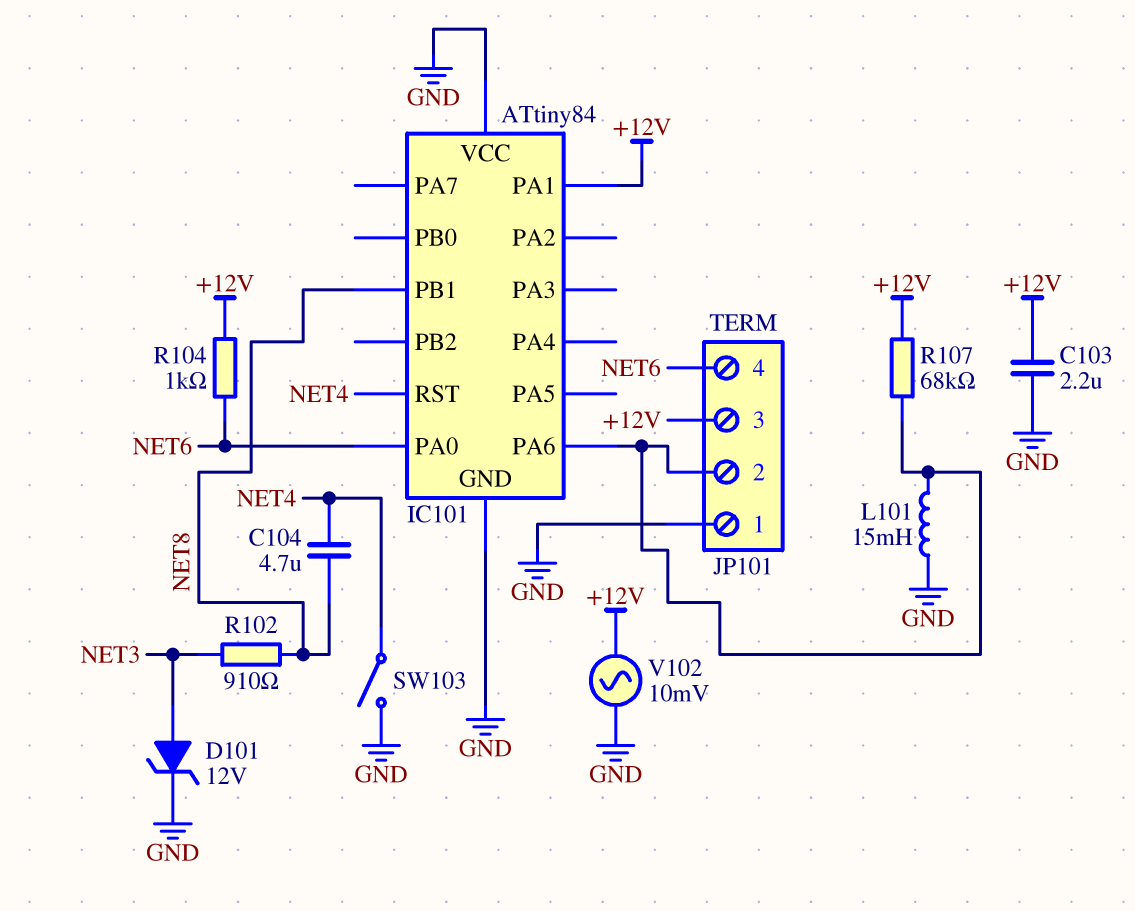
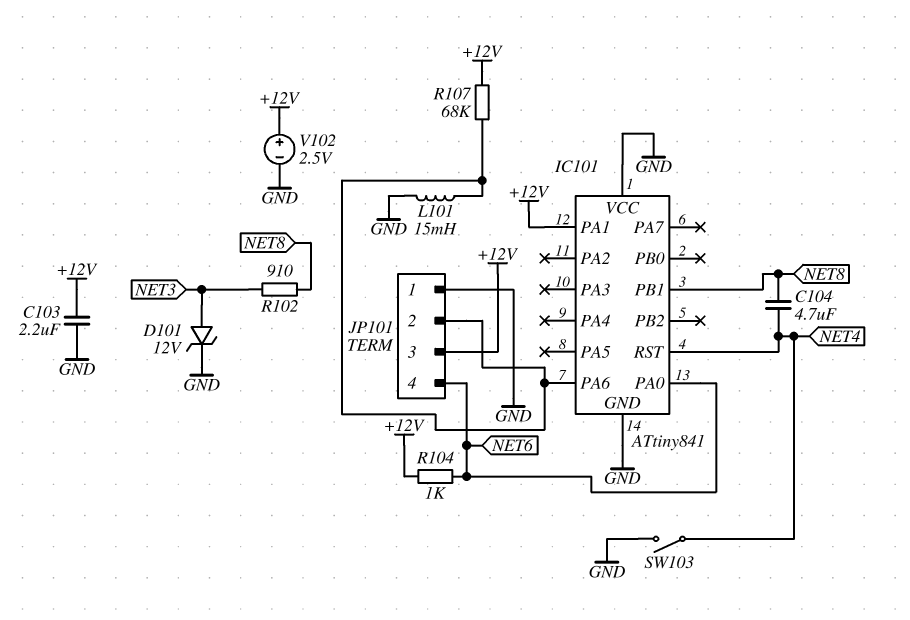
IC101: ATtiny84 -> ATtiny841
V102: AC 10mV (+12V, GND) -> 2.5V (plus +12V, minus GND)

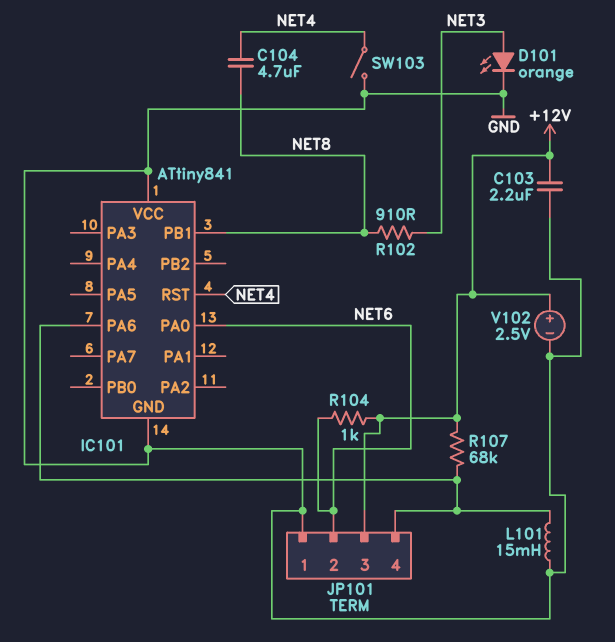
D101: zener 12V (A NET3, K GND) -> LED orange (A NET3, K GND)
IC101 pin PA1: +12V -> none
JP101 pin 2: IC101/PA6 -> NET6
JP101 pin 4: NET6 -> IC101/PA6

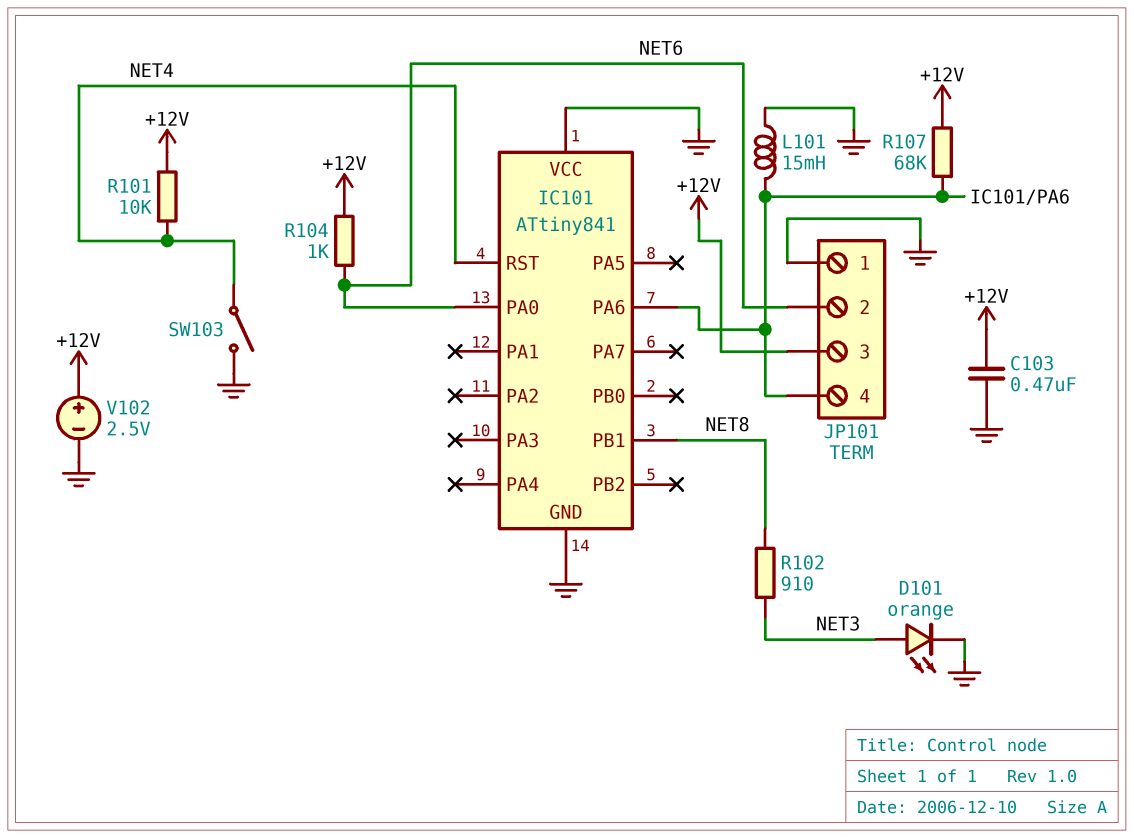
C103: 2.2uF (+12V, GND) -> 470nF (+12V, GND)
C104: 4.7uF (NET4, NET8) -> none
R101: none -> 10k (+12V, NET4)

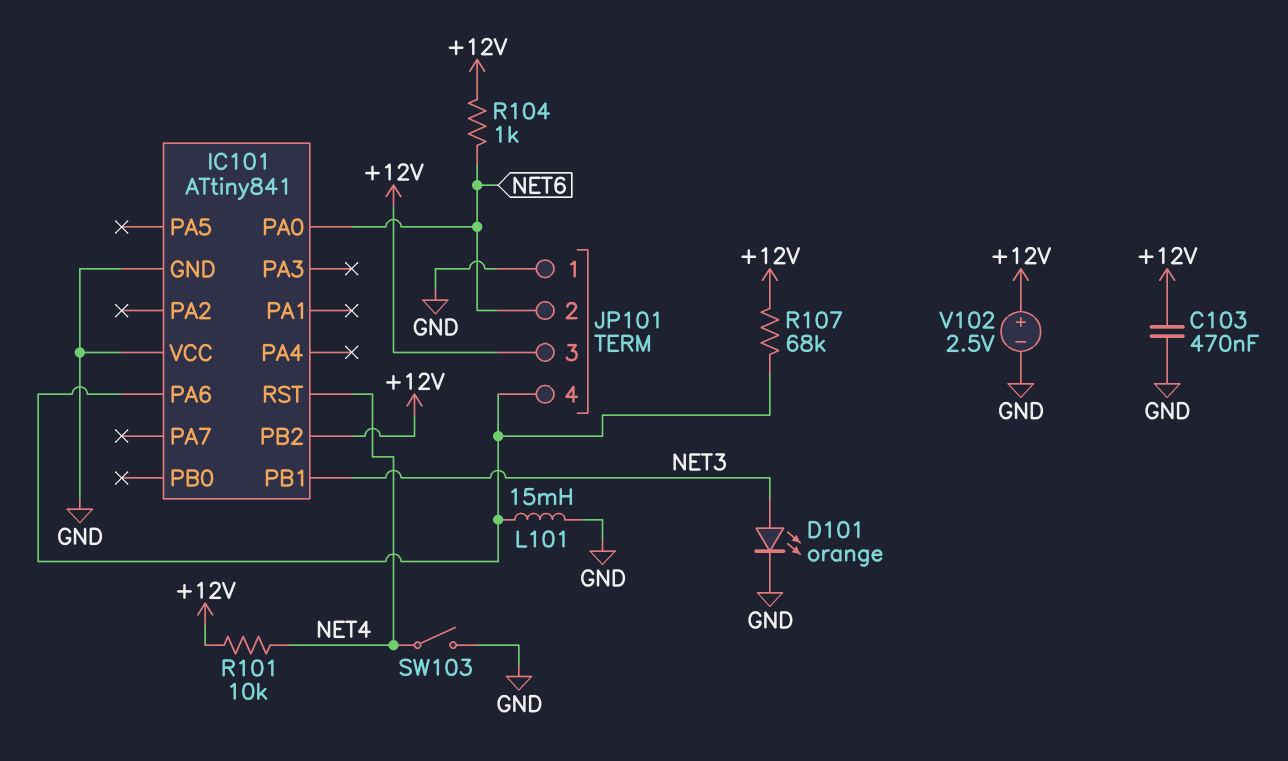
IC101 pin PB1: NET8 -> NET3
IC101 pin PB2: none -> +12V
R102: 910 (NET3, NET8) -> none

